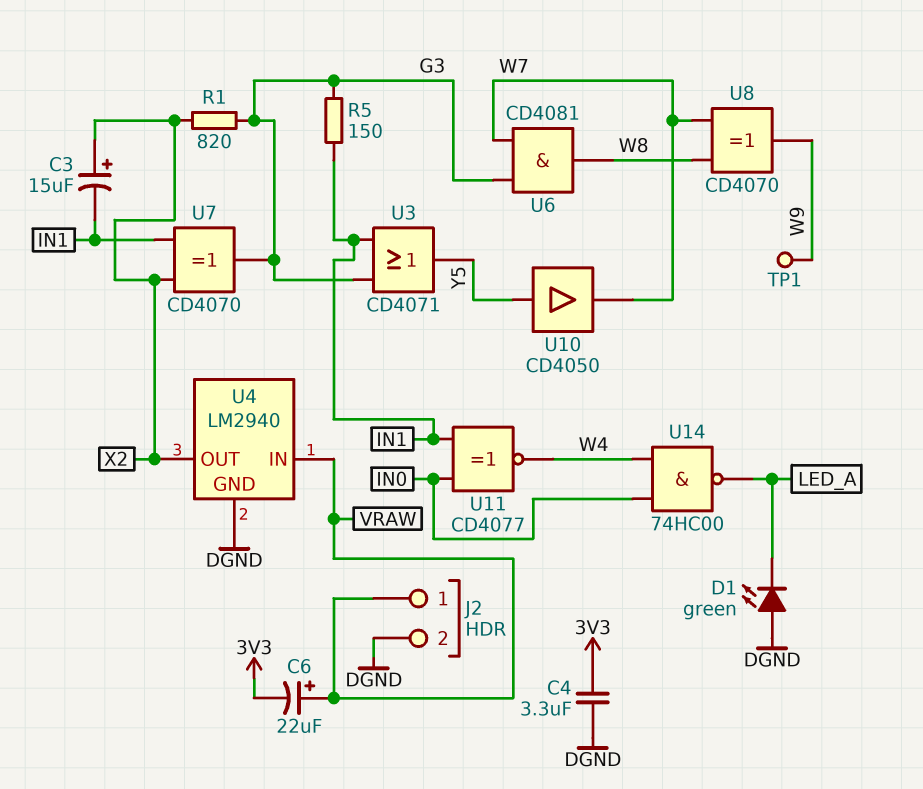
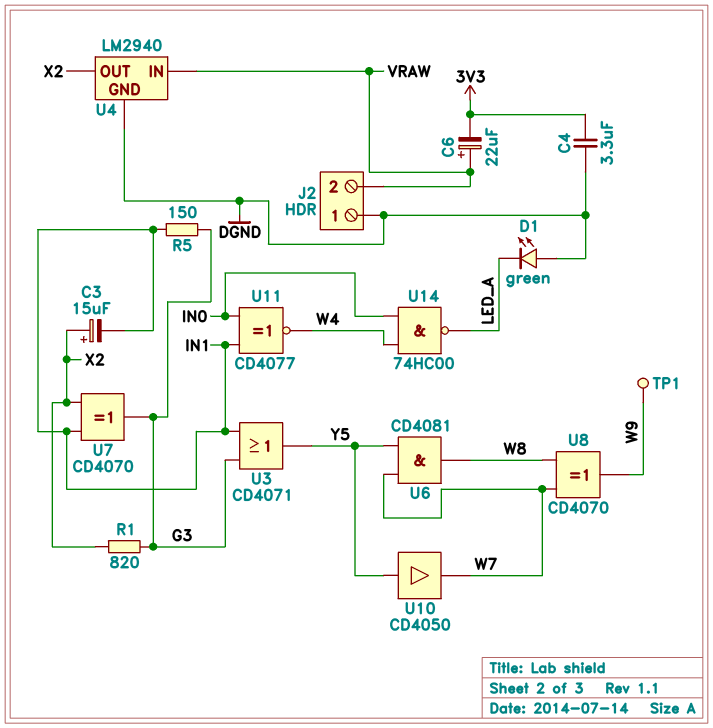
J2 pin 1: VRAW -> DGND
J2 pin 2: DGND -> VRAW
U6: AND CD4081 (in G3, in W7, out W8) -> AND CD4081 (in W7, in Y5, out W8)

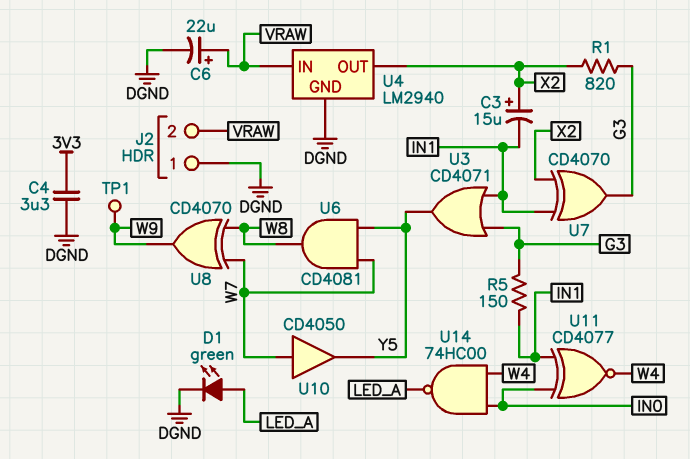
C6: 22uF (plus VRAW, minus 3V3) -> 22uF (plus VRAW, minus DGND)
D1: LED green (A DGND, K LED_A) -> LED green (A LED_A, K DGND)
U10: buffer CD4050 (in Y5, out W7) -> buffer CD4050 (in W7, out Y5)

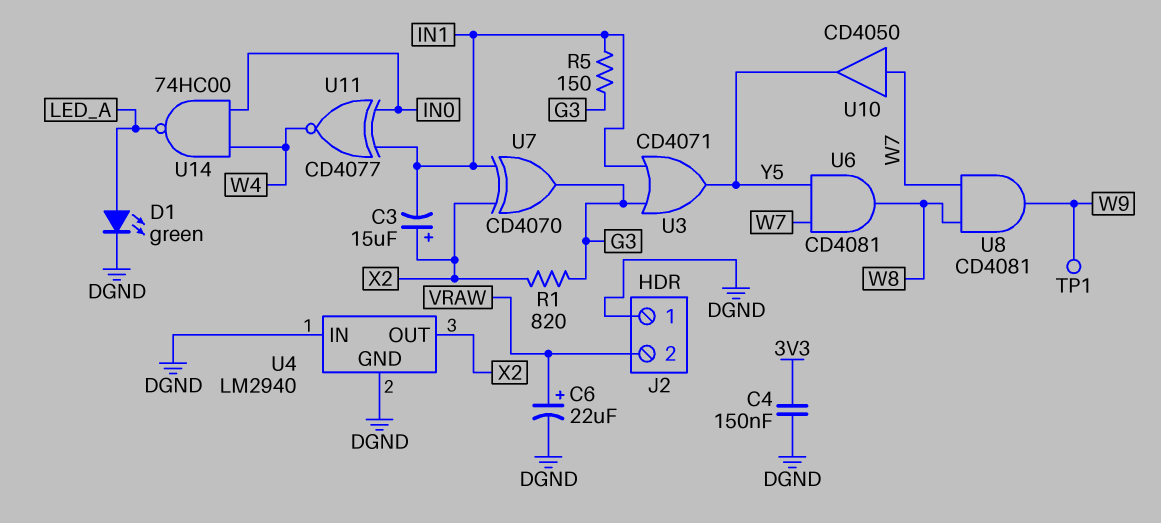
C4: 3.3uF (3V3, DGND) -> 150nF (3V3, DGND)
U4 pin IN: VRAW -> DGND
U8: XOR CD4070 (in W7, in W8, out W9) -> AND CD4081 (in W7, in W8, out W9)

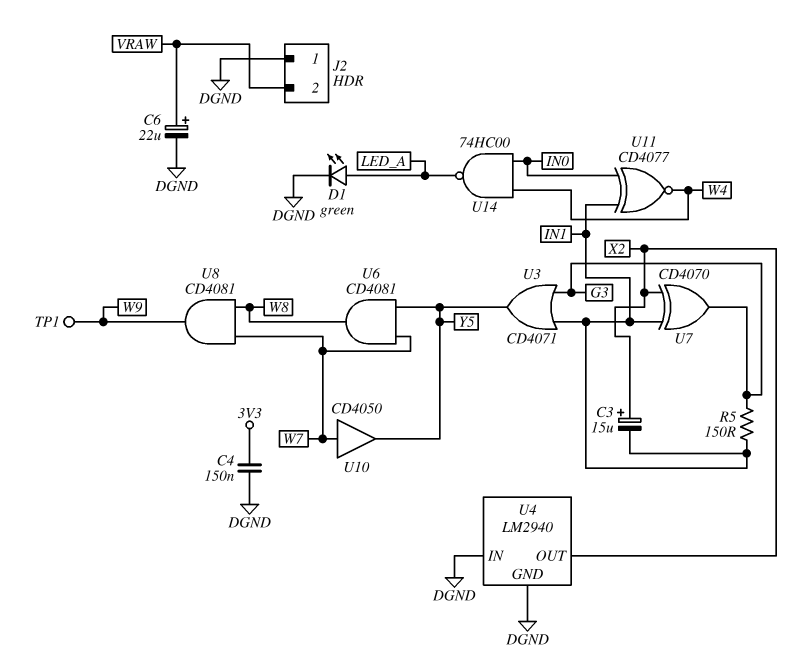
R1: 820 (G3, X2) -> none

